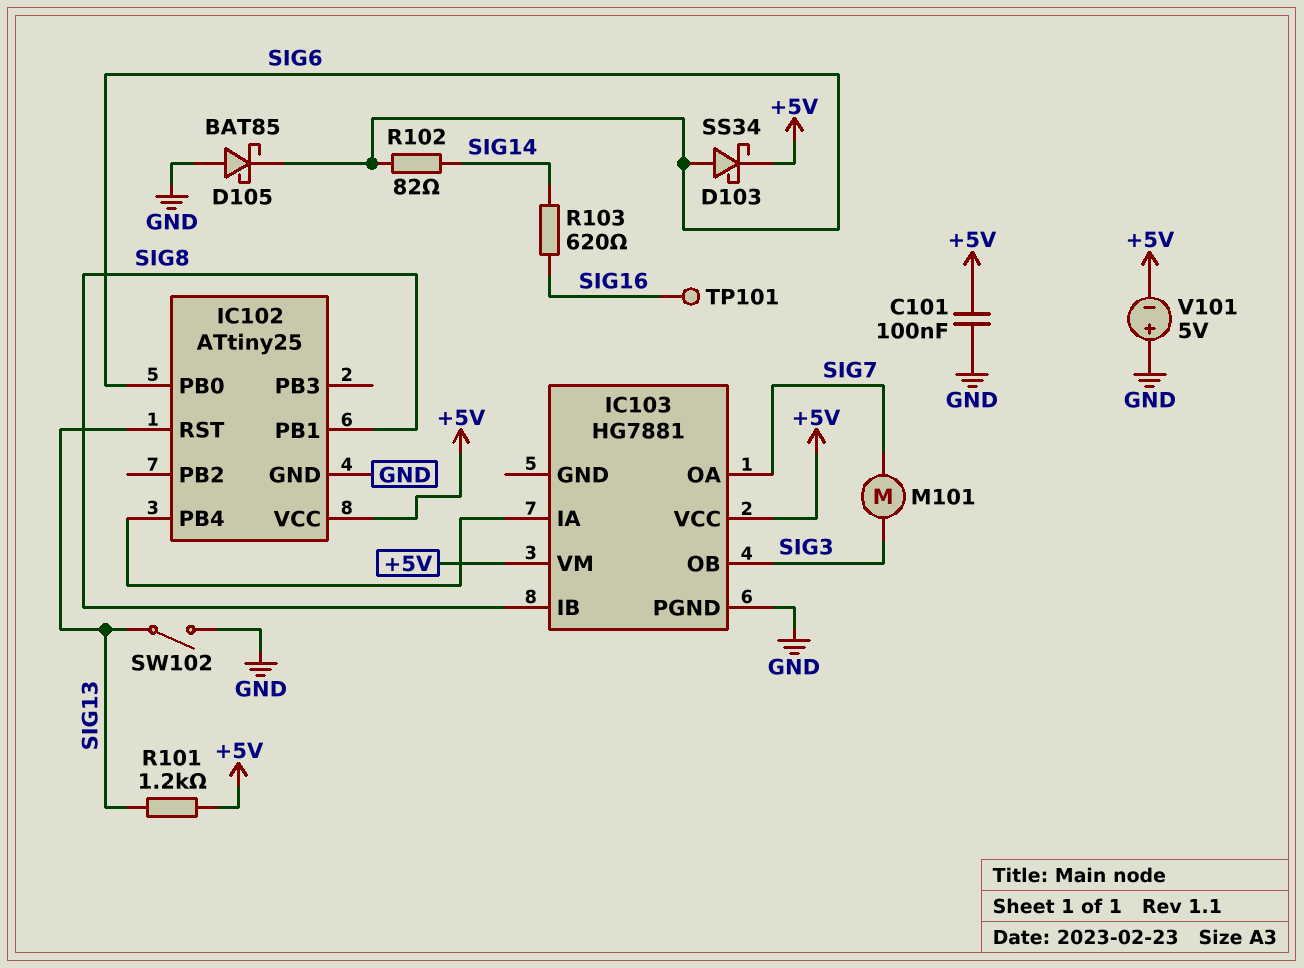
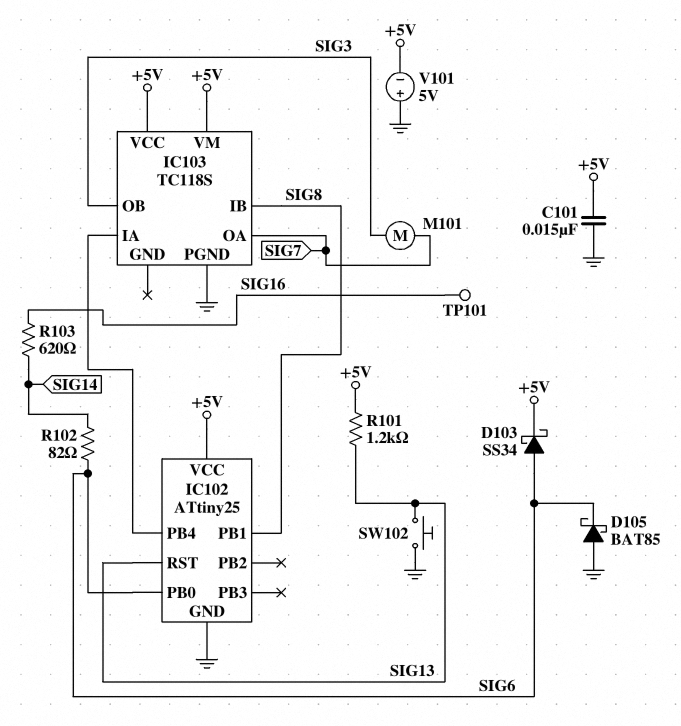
C101: 100nF (+5V, GND) -> 15nF (+5V, GND)
IC103: HG7881 -> TC118S
SW102: switch (GND, SIG13) -> button (GND, SIG13)

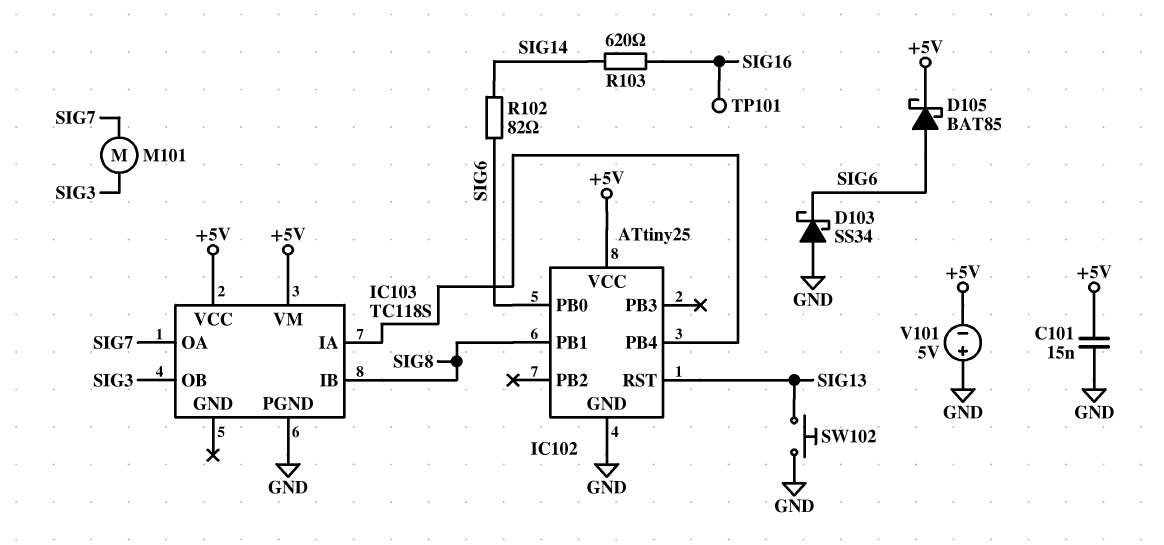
D103: schottky SS34 (A SIG6, K +5V) -> schottky SS34 (A GND, K SIG6)
D105: schottky BAT85 (A GND, K SIG6) -> schottky BAT85 (A SIG6, K +5V)
R101: 1.2k (+5V, SIG13) -> none

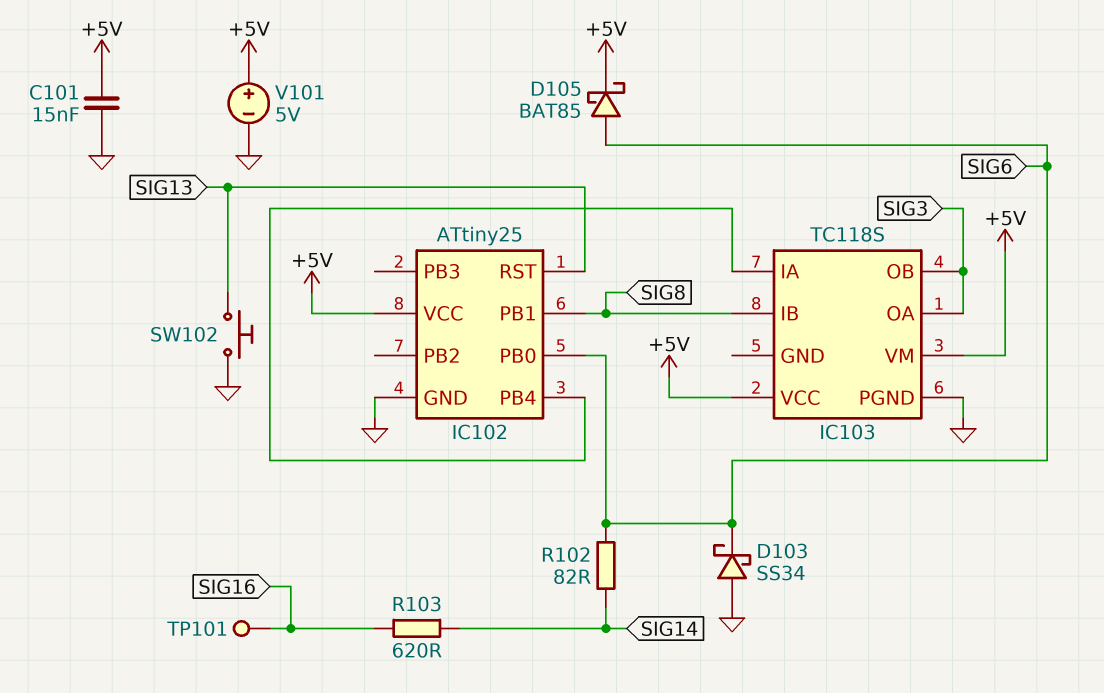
IC103 pin OA: SIG7 -> SIG3
M101: motor (SIG3, SIG7) -> none
V101: 5V (plus GND, minus +5V) -> 5V (plus +5V, minus GND)

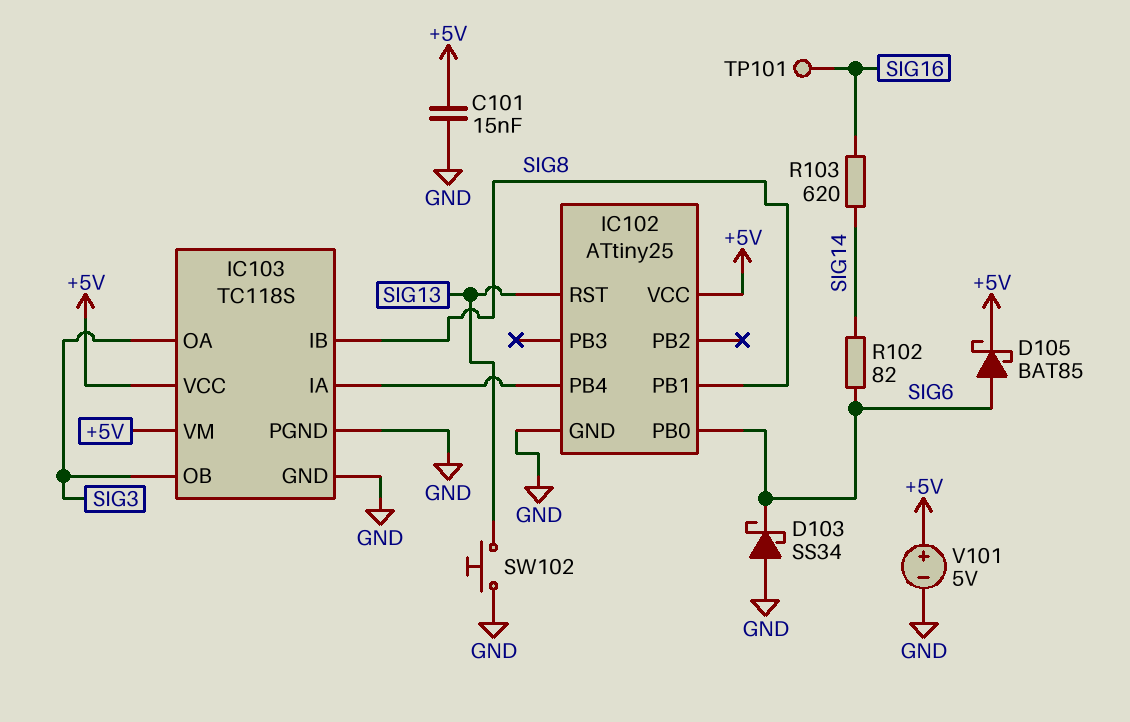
IC103 pin GND: none -> GND

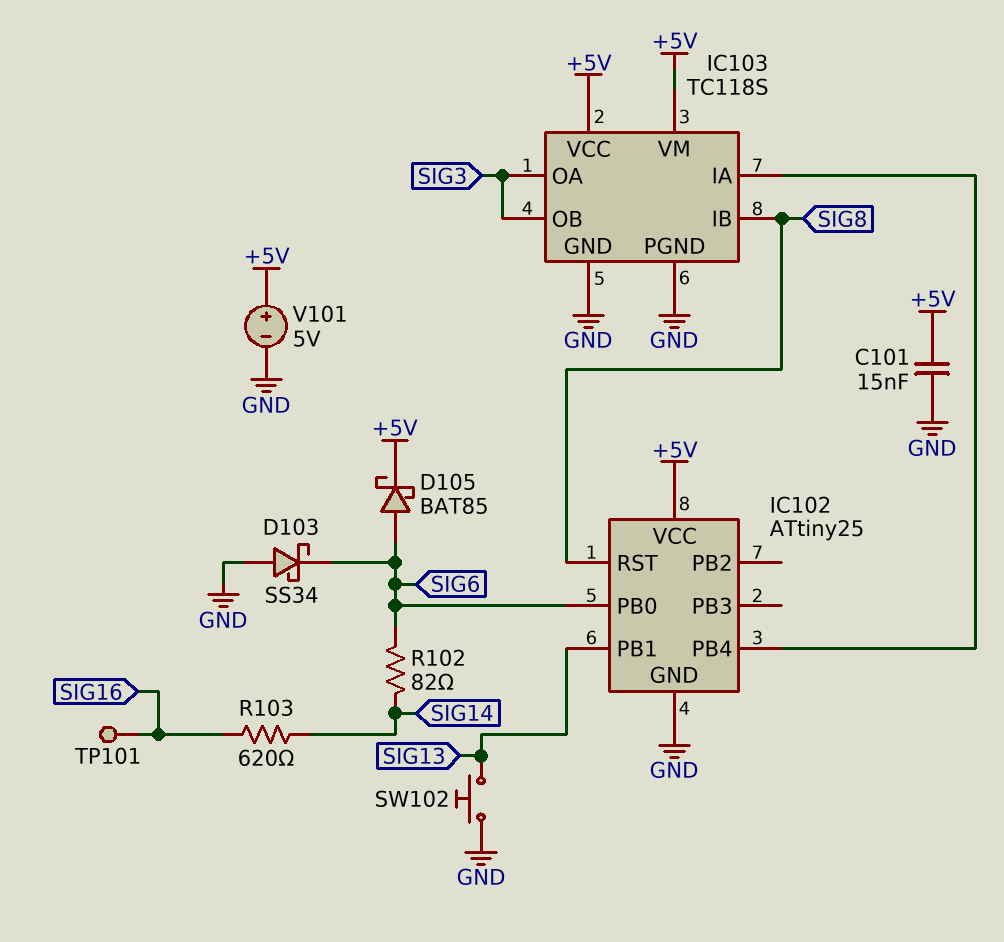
IC102 pin PB1: SIG8 -> SIG13
IC102 pin RST: SIG13 -> SIG8

